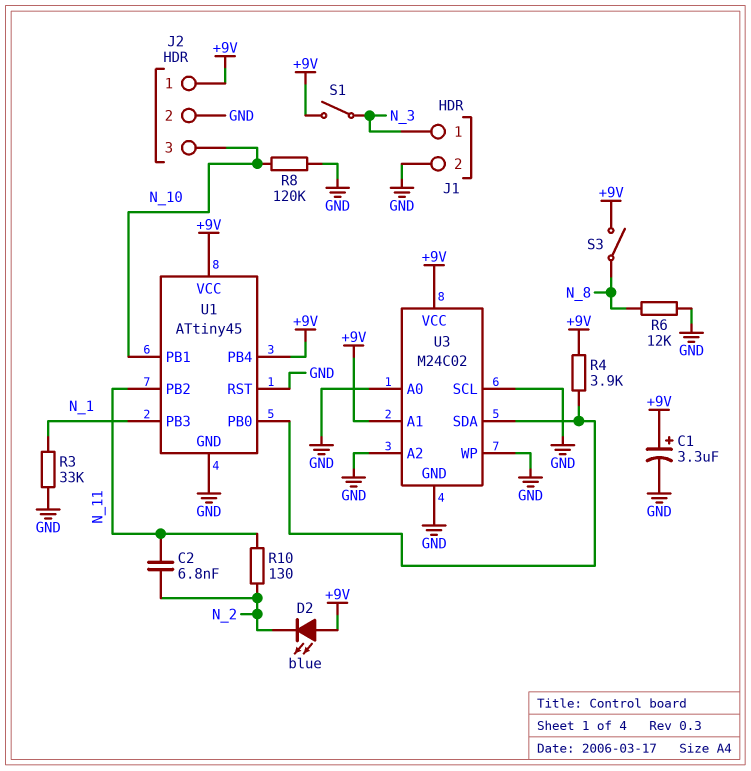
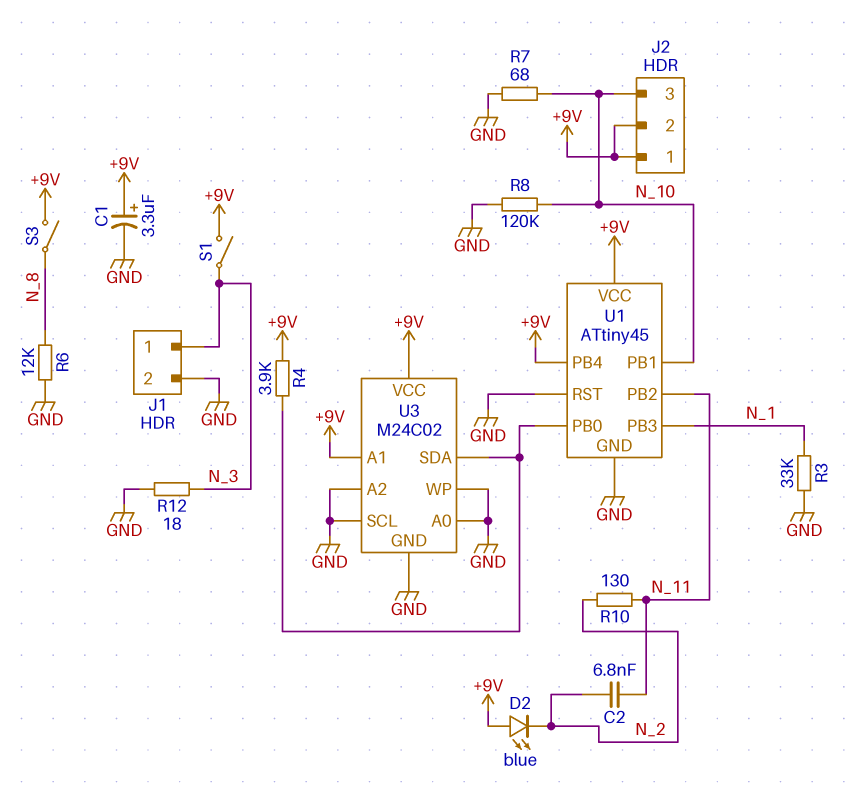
J2 pin 2: GND -> +9V
R7: none -> 68 (GND, N_10)
R12: none -> 18 (GND, N_3)

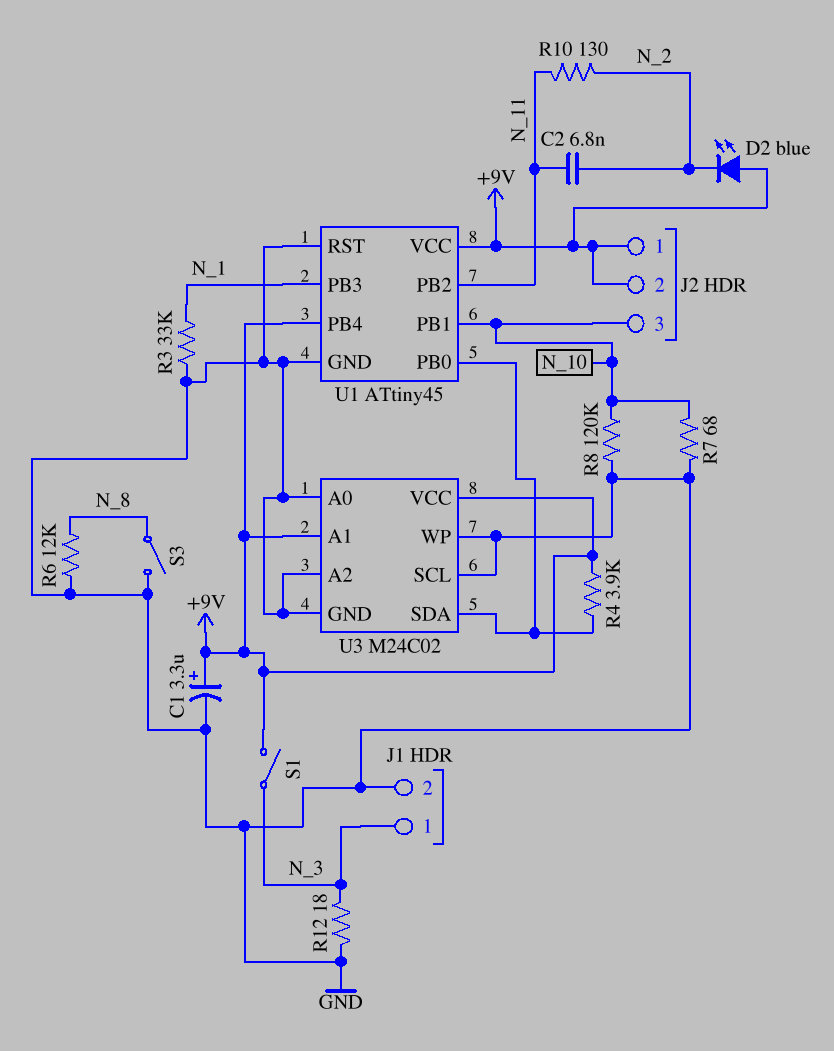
S3: switch (+9V, N_8) -> switch (GND, N_8)

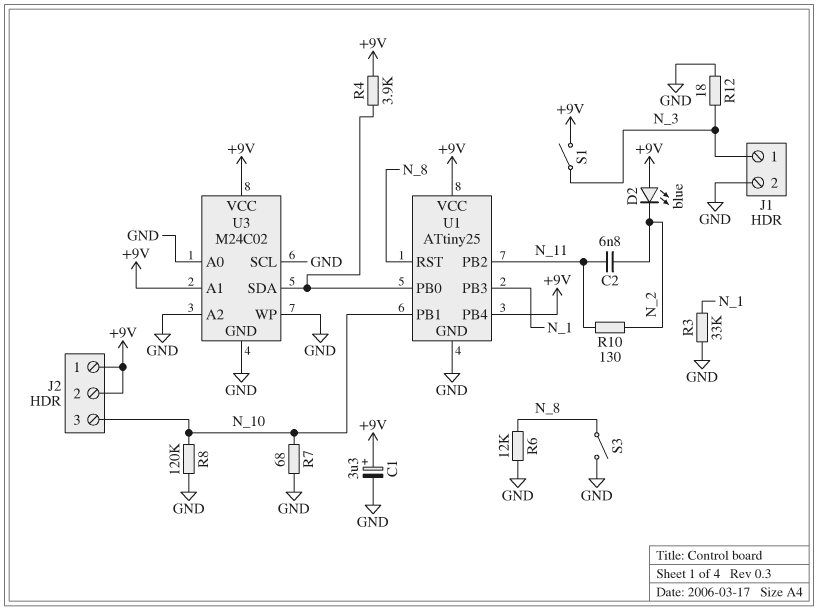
U1: ATtiny45 -> ATtiny25
U1 pin RST: GND -> N_8

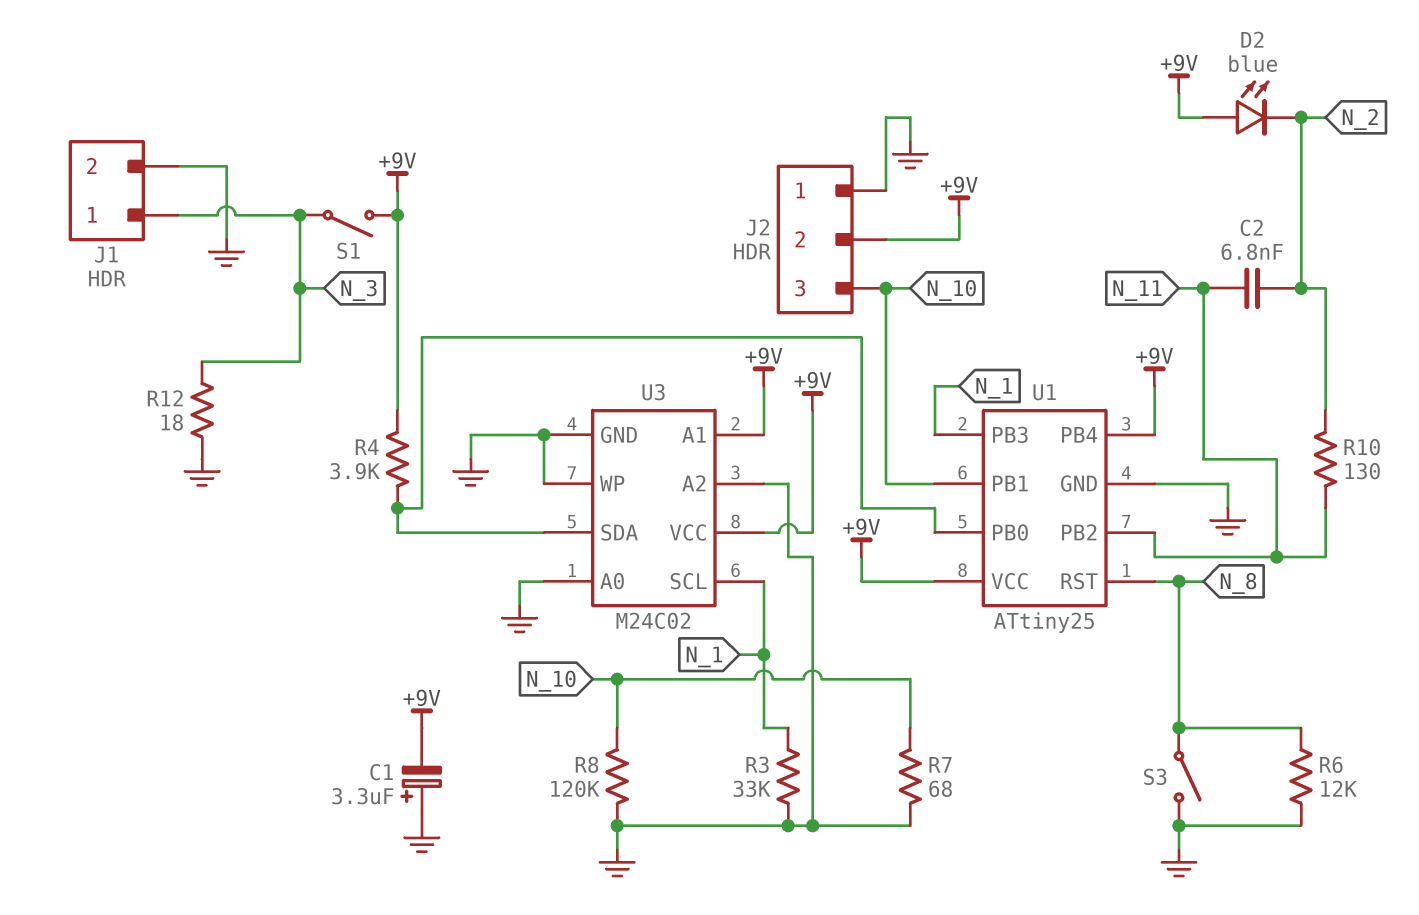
C1: 3.3uF (plus +9V, minus GND) -> 3.3uF (plus GND, minus +9V)
J2 pin 1: +9V -> GND
U3 pin SCL: GND -> N_1

